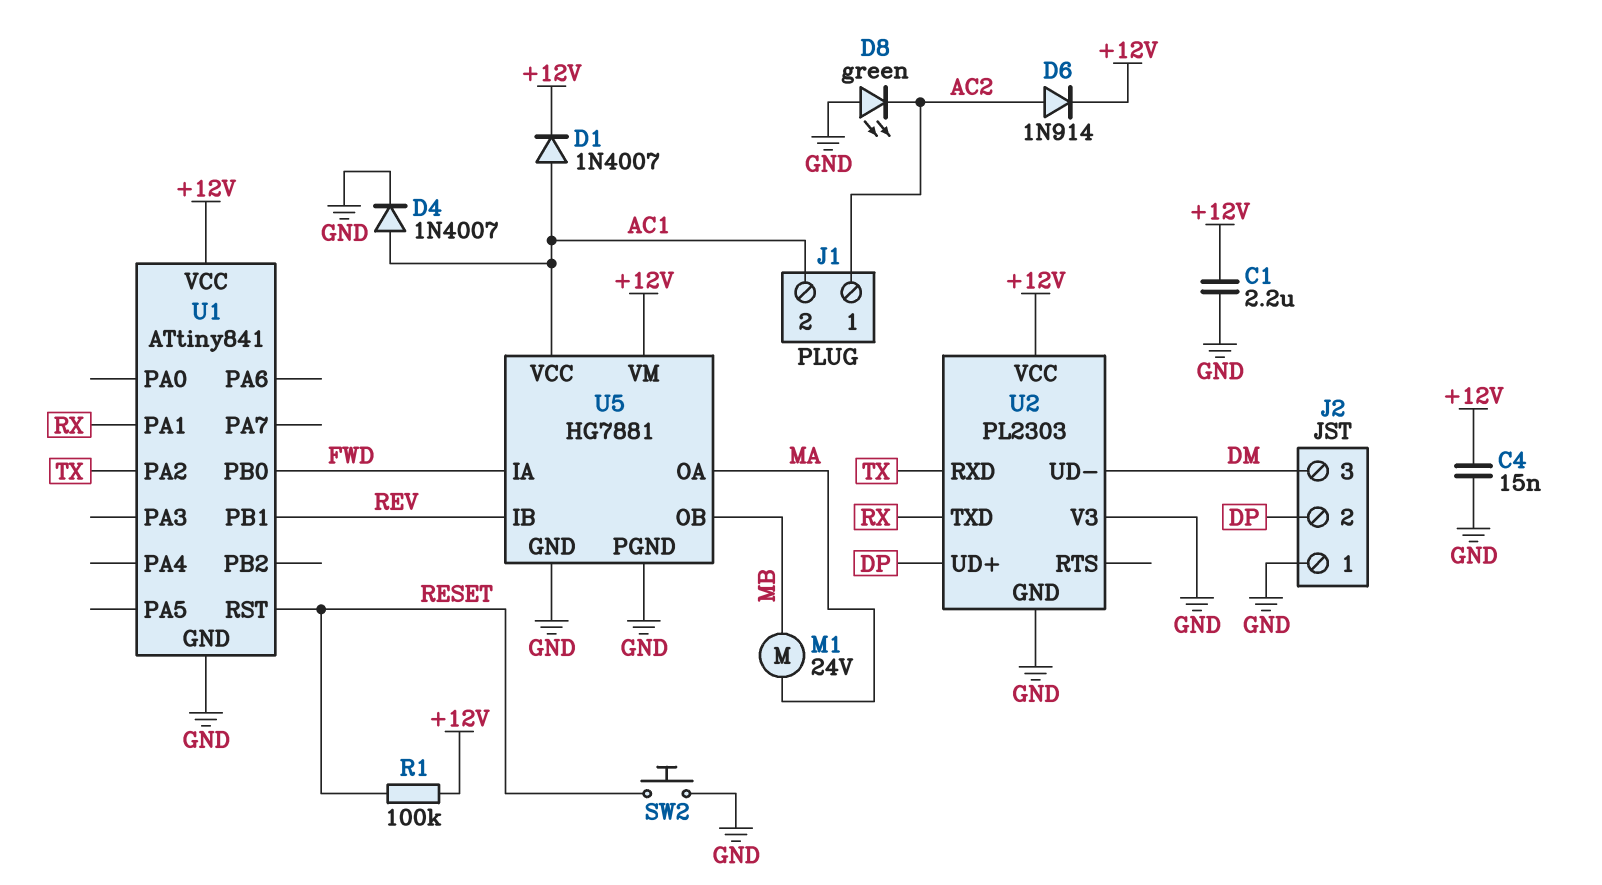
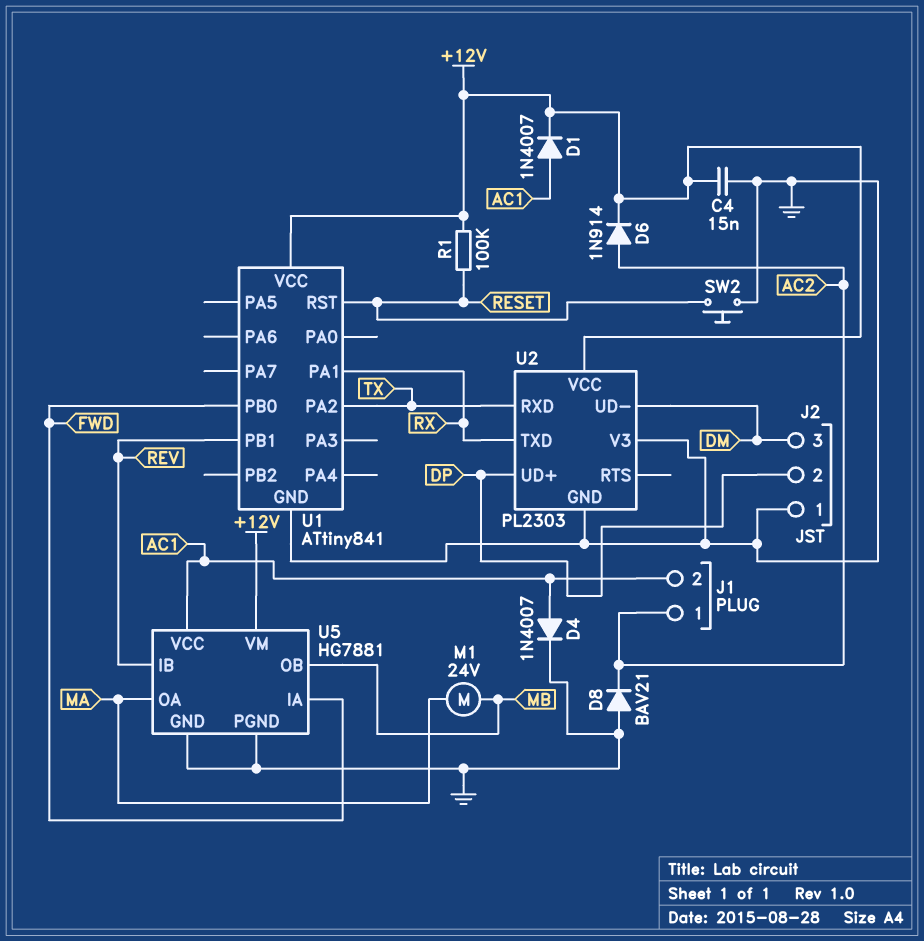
C1: 2.2uF (+12V, GND) -> none
D8: LED green (A GND, K AC2) -> diode BAV21 (A GND, K AC2)

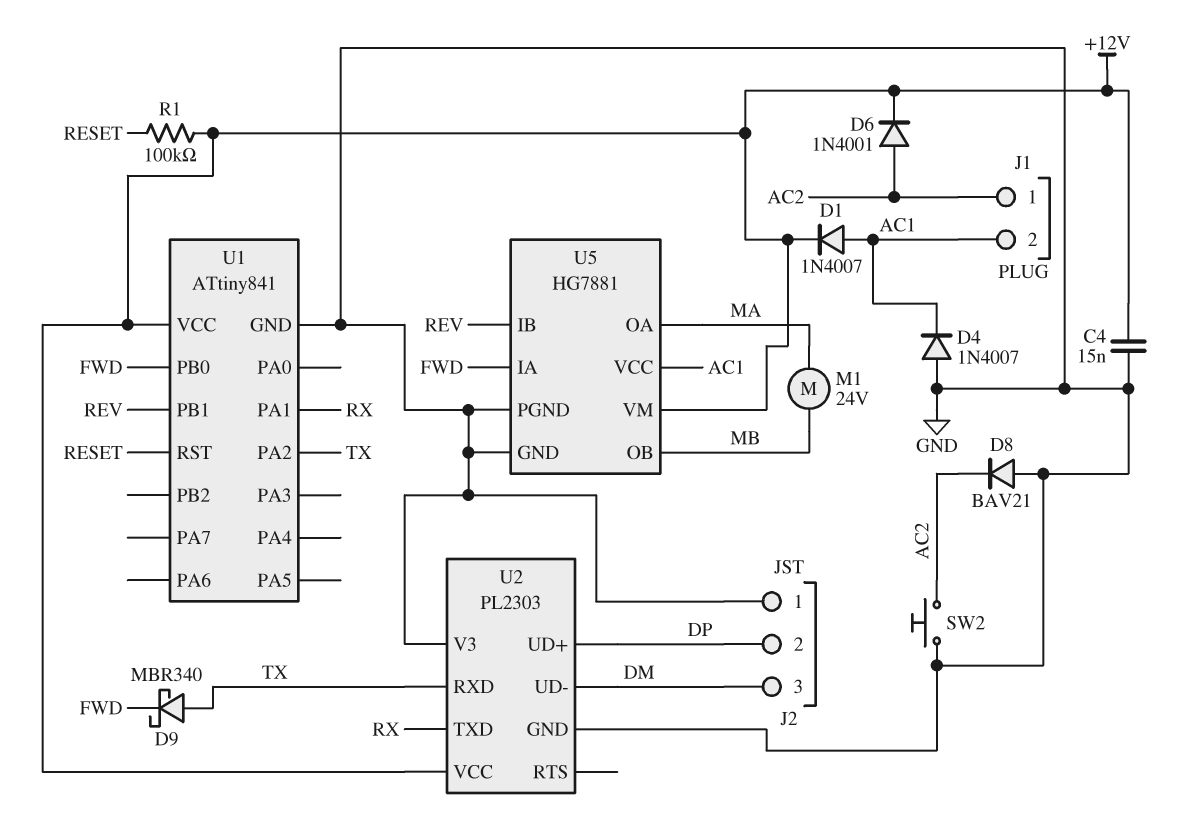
D4: diode 1N4007 (A AC1, K GND) -> diode 1N4007 (A GND, K AC1)
D6: diode 1N914 (A AC2, K +12V) -> diode 1N4001 (A AC2, K +12V)
D9: none -> schottky MBR340 (A TX, K FWD)
SW2: button (GND, RESET) -> button (AC2, GND)

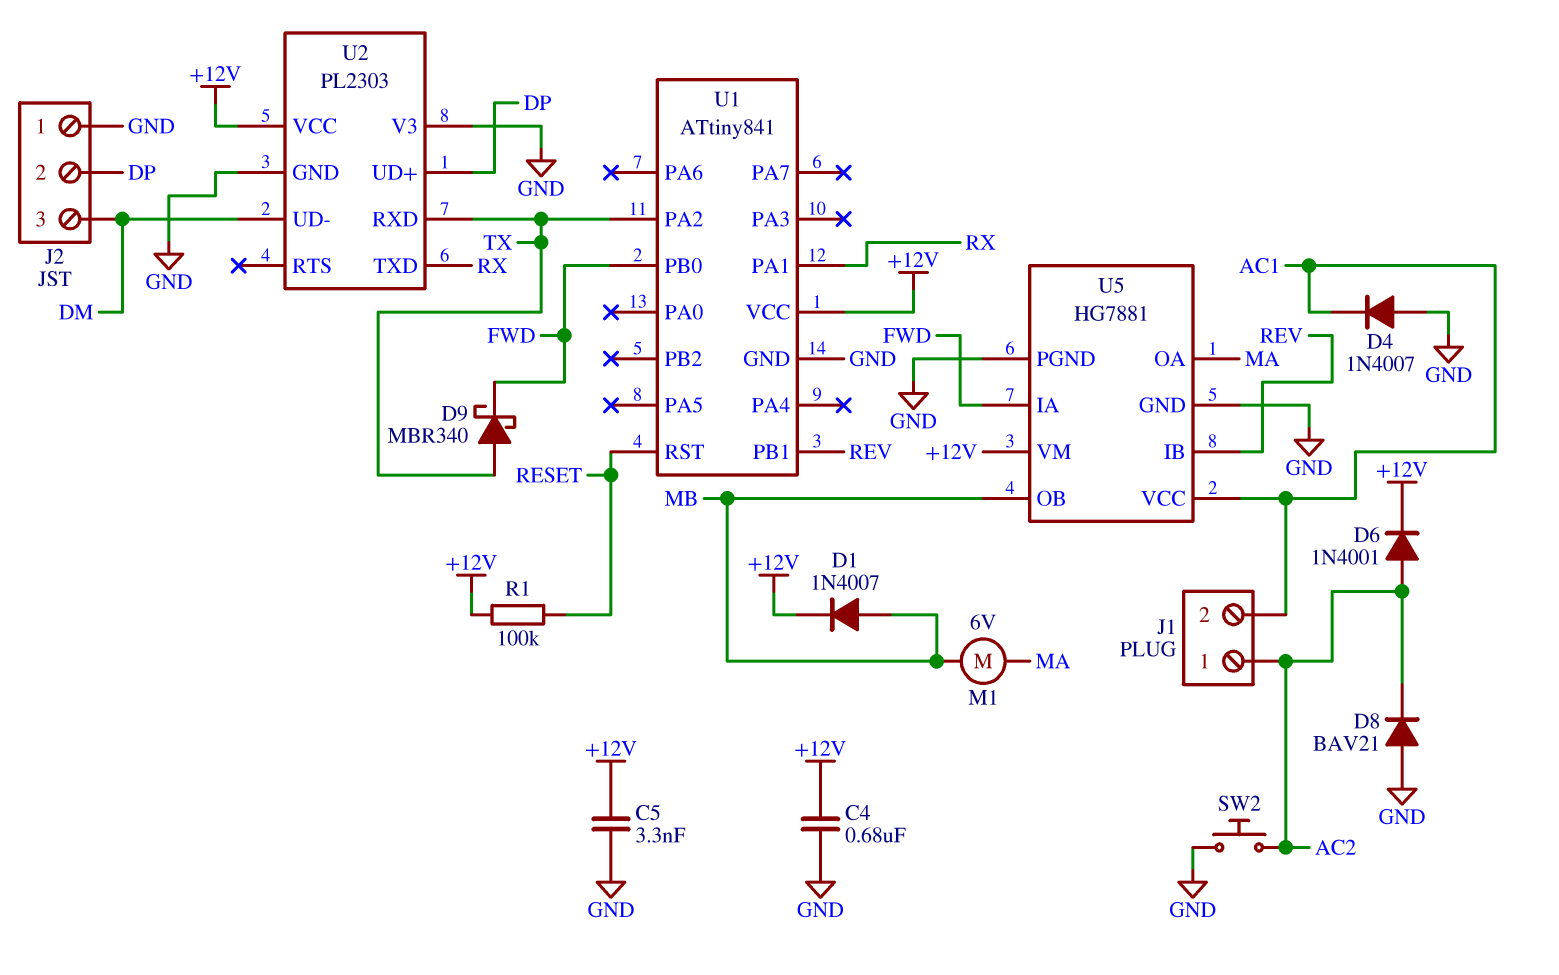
C4: 15nF (+12V, GND) -> 680nF (+12V, GND)
C5: none -> 3.3nF (+12V, GND)
D1: diode 1N4007 (A AC1, K +12V) -> diode 1N4007 (A MB, K +12V)
M1: motor 24V (MA, MB) -> motor 6V (MA, MB)

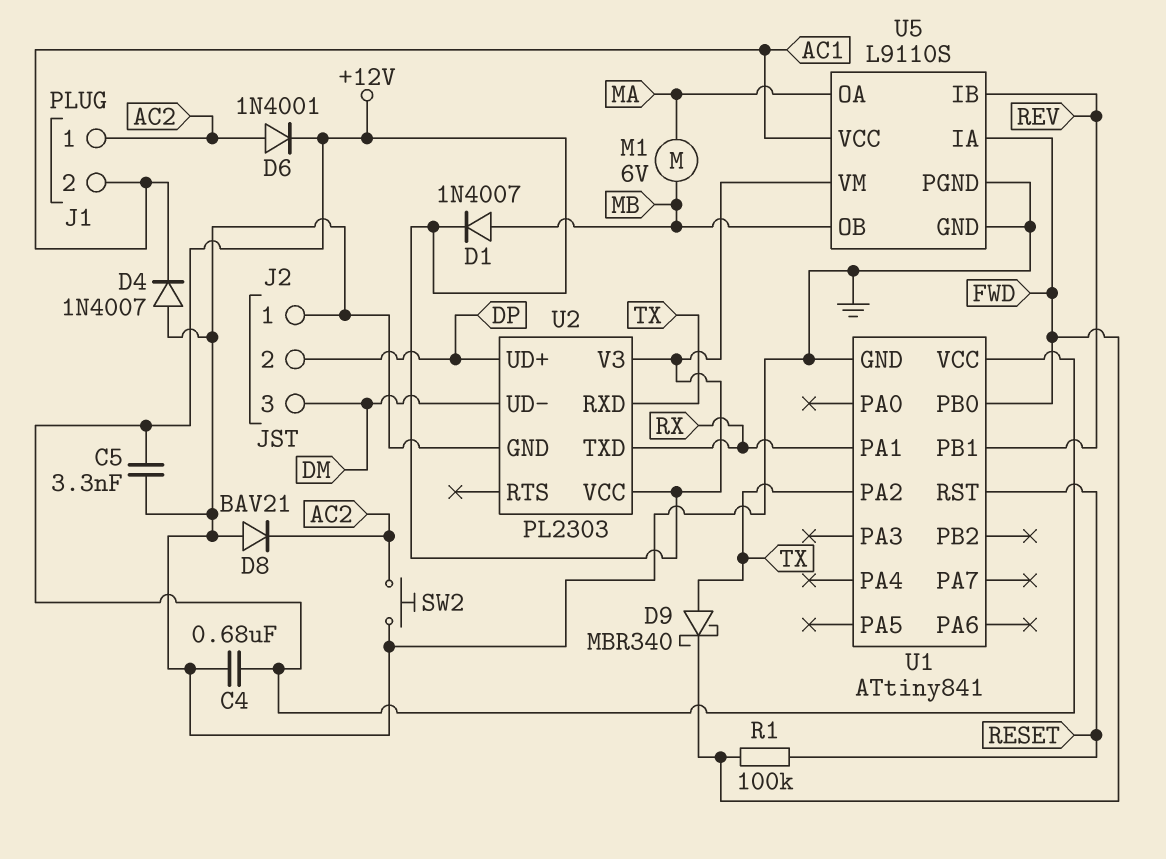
R1: 100k (+12V, RESET) -> 100k (FWD, RESET)
U2 pin V3: GND -> +12V
U5: HG7881 -> L9110S

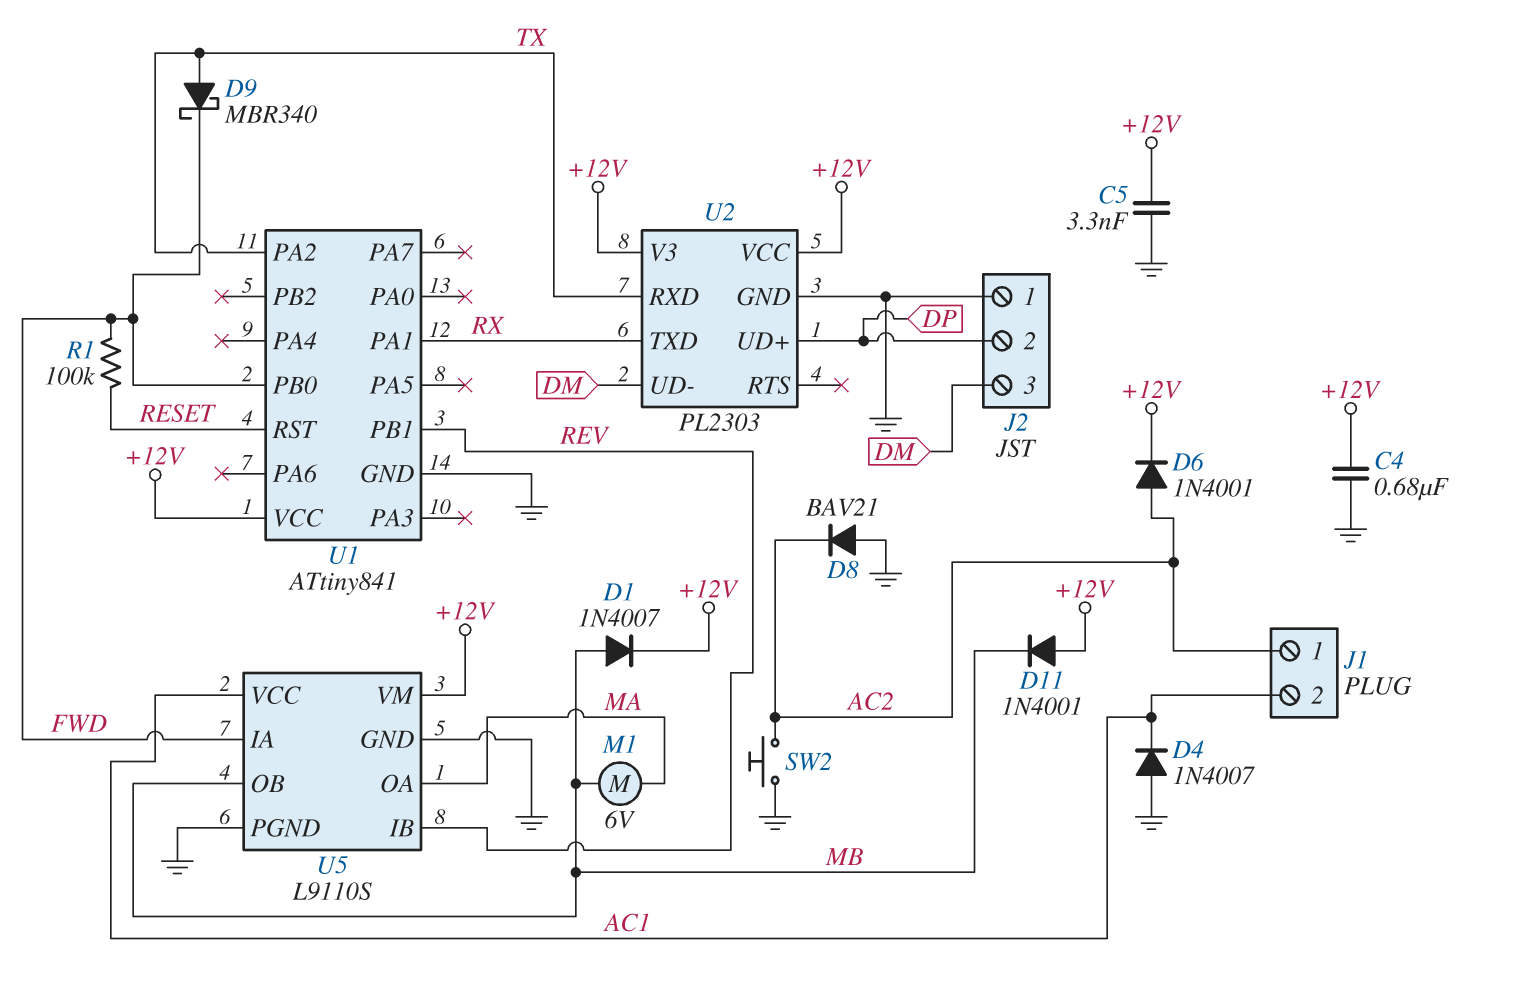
D11: none -> diode 1N4001 (A +12V, K MB)

